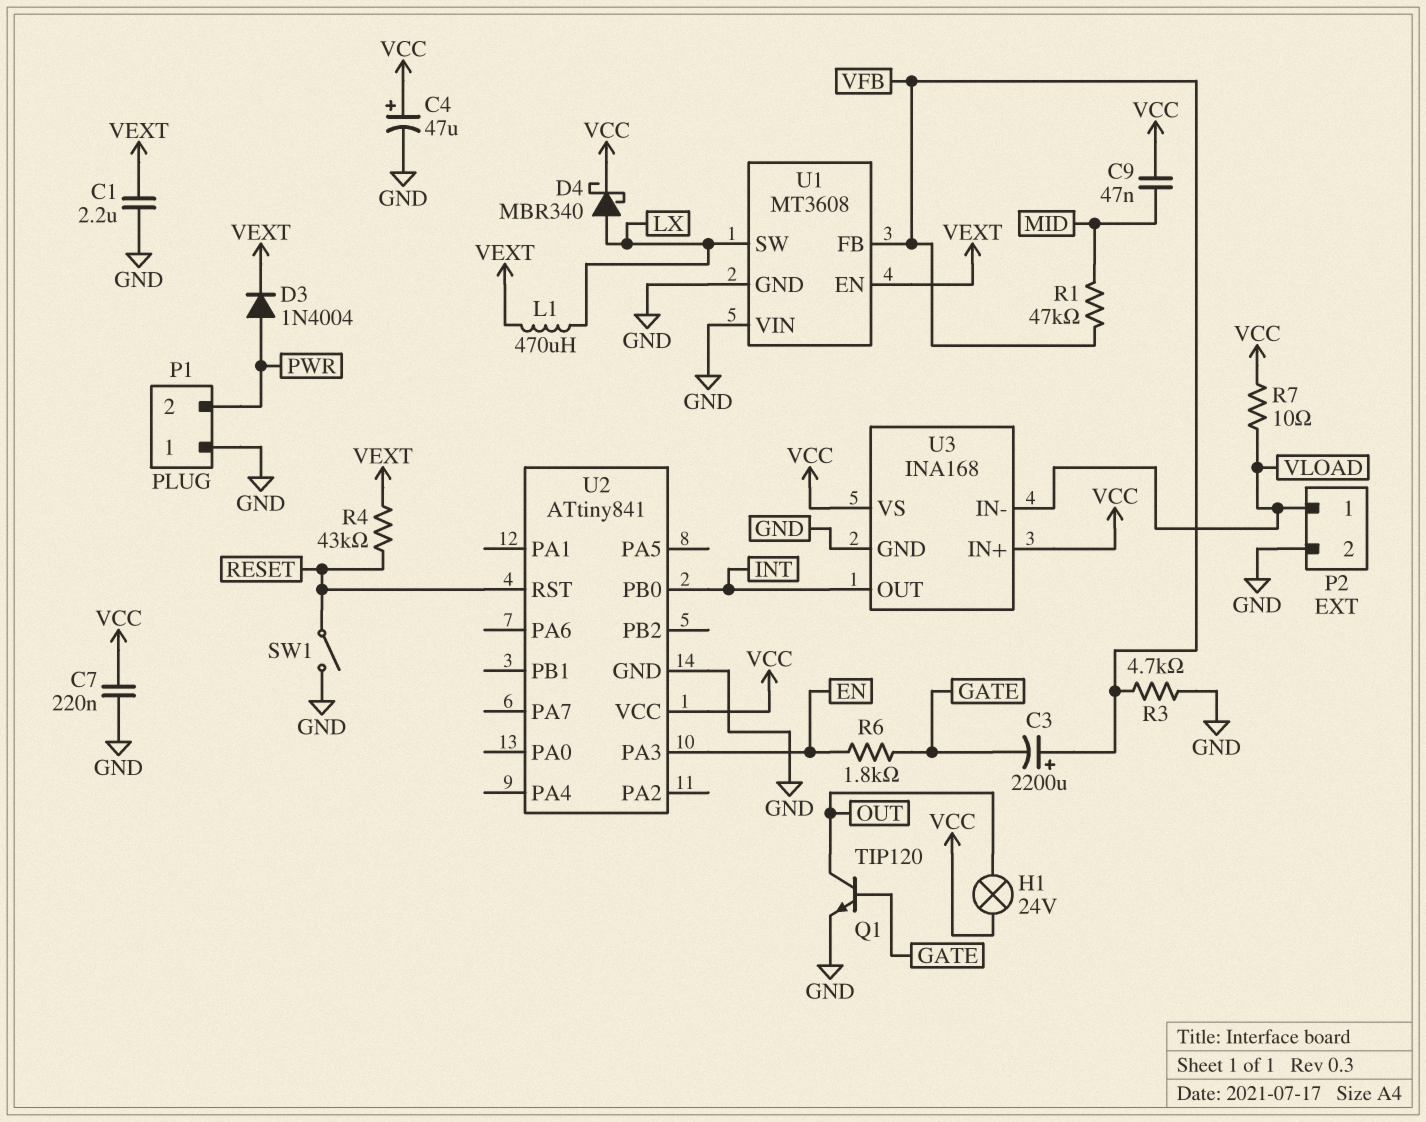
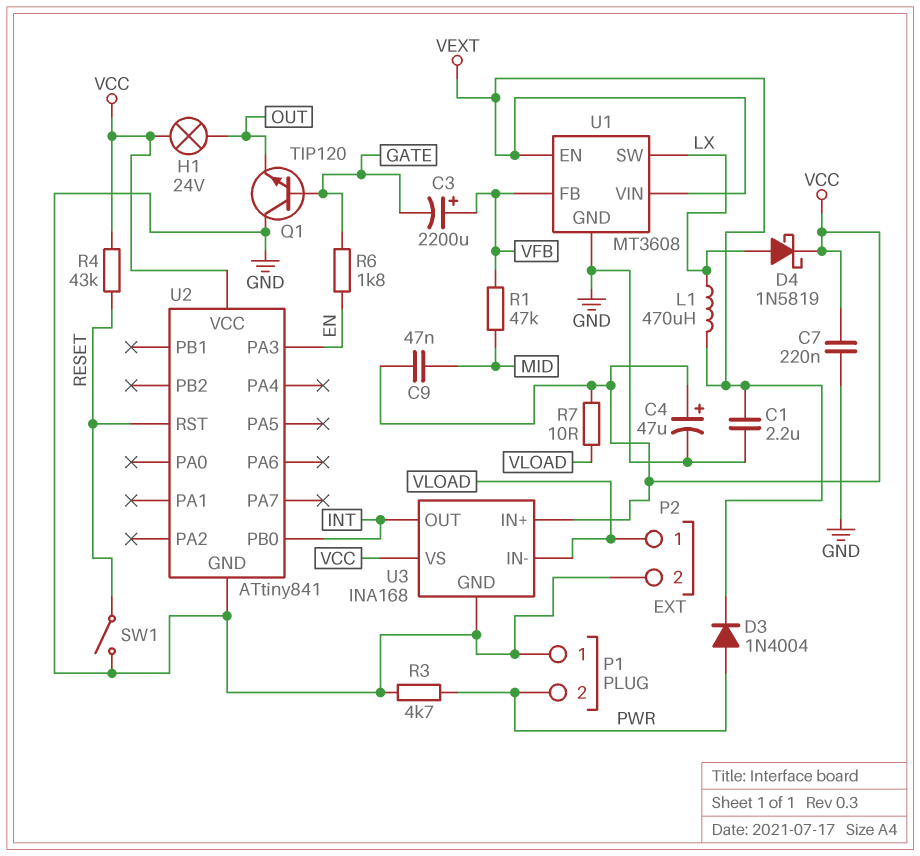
D4: schottky MBR340 (A LX, K VCC) -> schottky 1N5819 (A LX, K VCC)
Q1: NPN TIP120 (B GATE, C OUT, E GND) -> NPN TIP120 (B GATE, C GND, E OUT)
R3: 4.7k (GND, VFB) -> 4.7k (GND, PWR)
R4: 43k (RESET, VEXT) -> 43k (RESET, VCC)
U1 pin VIN: GND -> VEXT

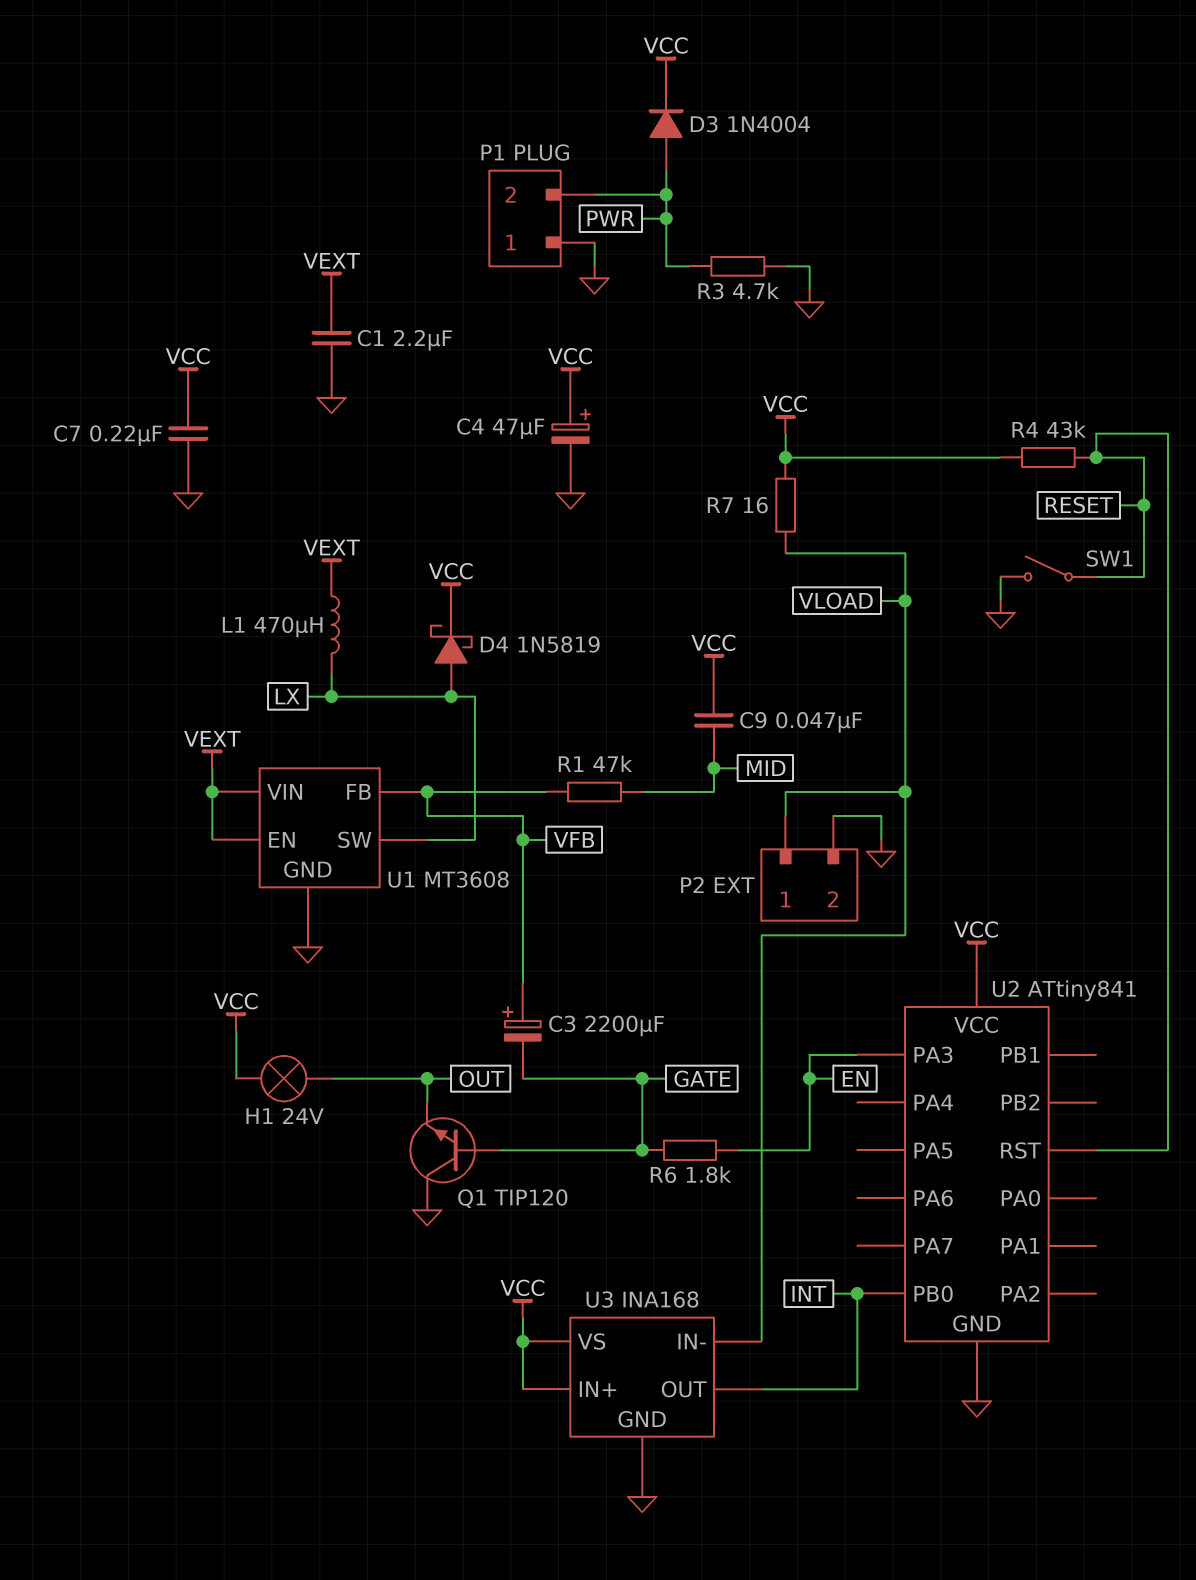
D3: diode 1N4004 (A PWR, K VEXT) -> diode 1N4004 (A PWR, K VCC)
R7: 10 (VCC, VLOAD) -> 16 (VCC, VLOAD)

